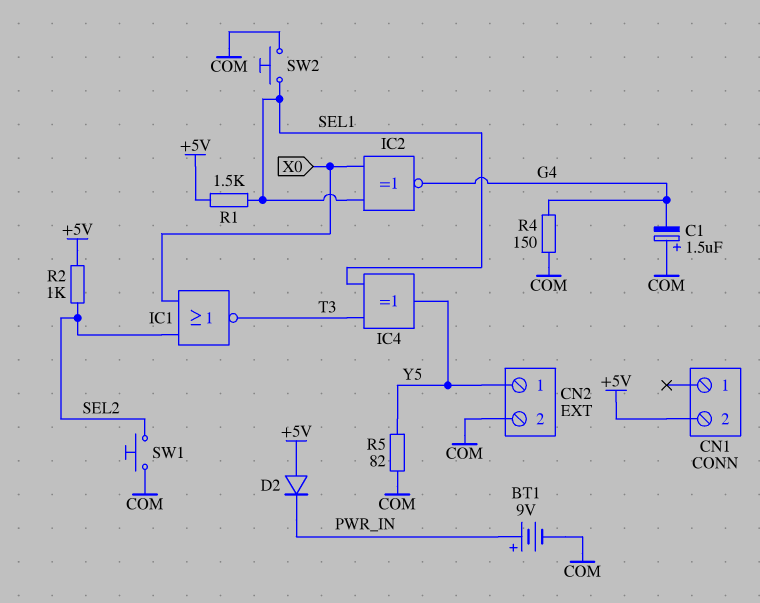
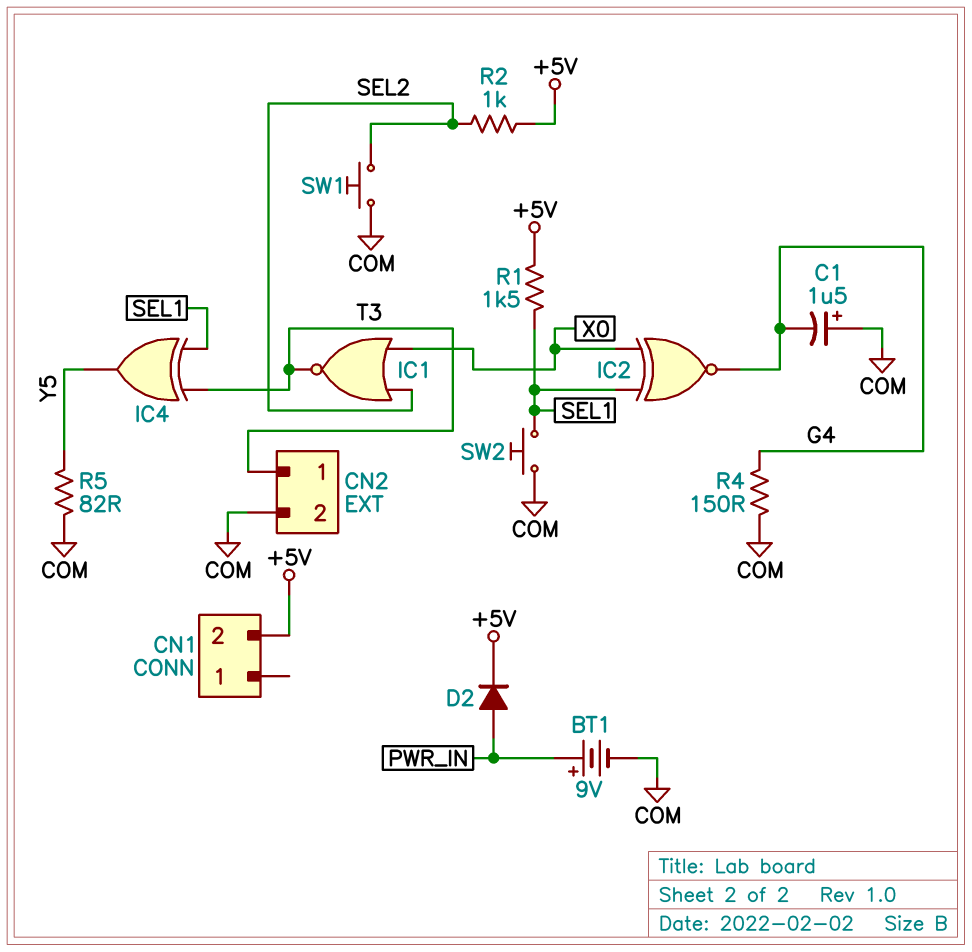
CN2 pin 1: Y5 -> T3
D2: diode (A +5V, K PWR_IN) -> diode (A PWR_IN, K +5V)

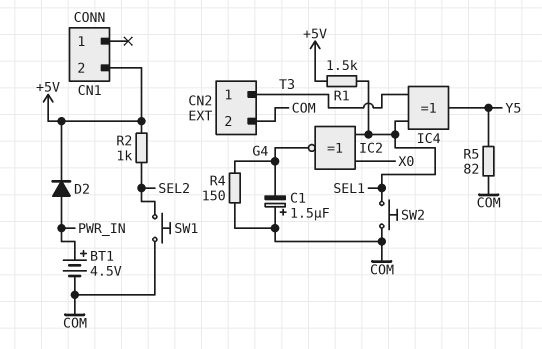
BT1: 9V (plus PWR_IN, minus COM) -> 4.5V (plus PWR_IN, minus COM)
IC1: NOR (in SEL2, in X0, out T3) -> none

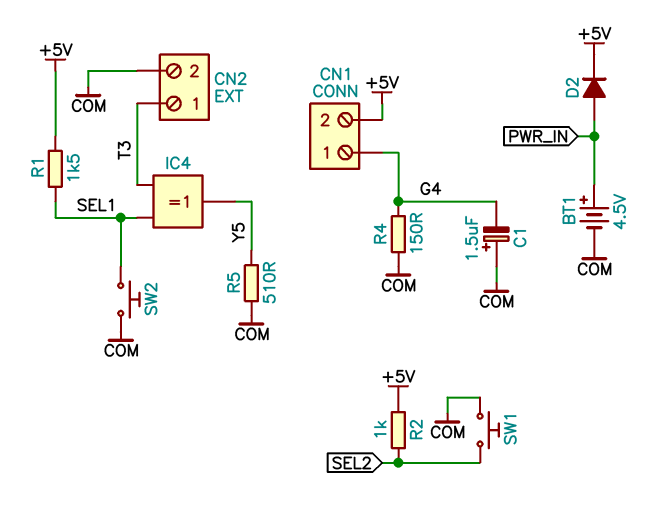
CN1 pin 1: none -> G4
IC2: XNOR (in SEL1, in X0, out G4) -> none
R5: 82 (COM, Y5) -> 510 (COM, Y5)

